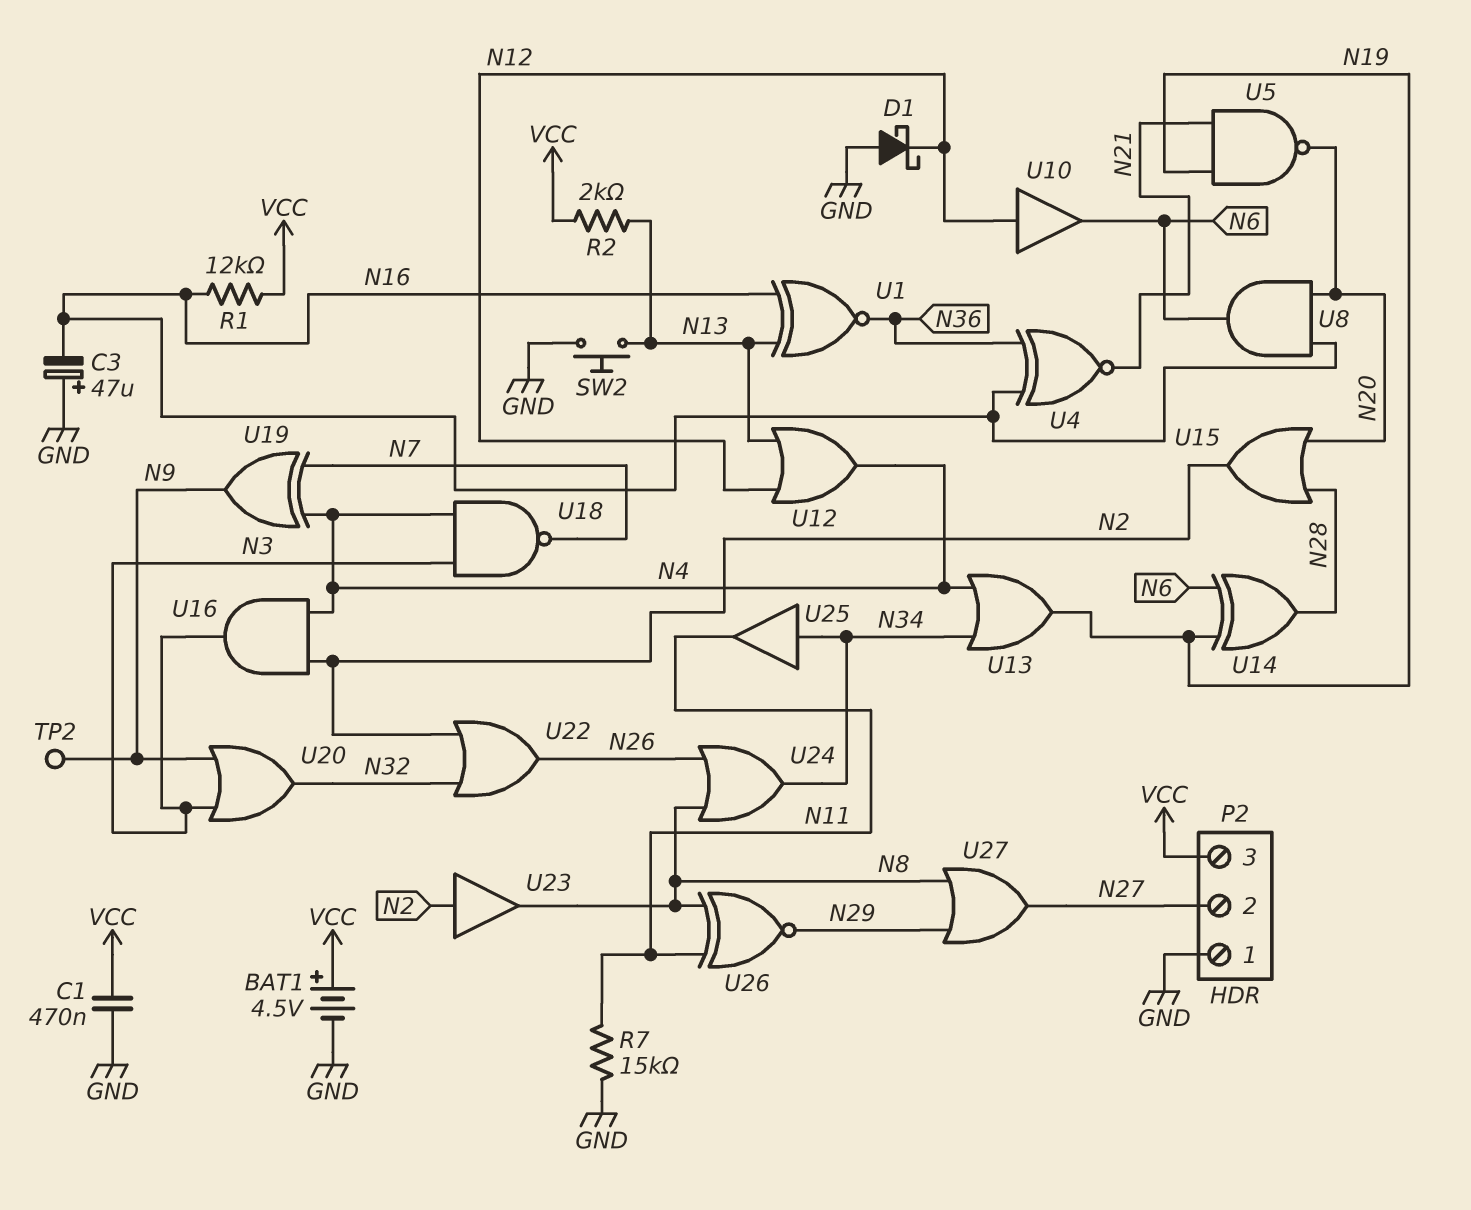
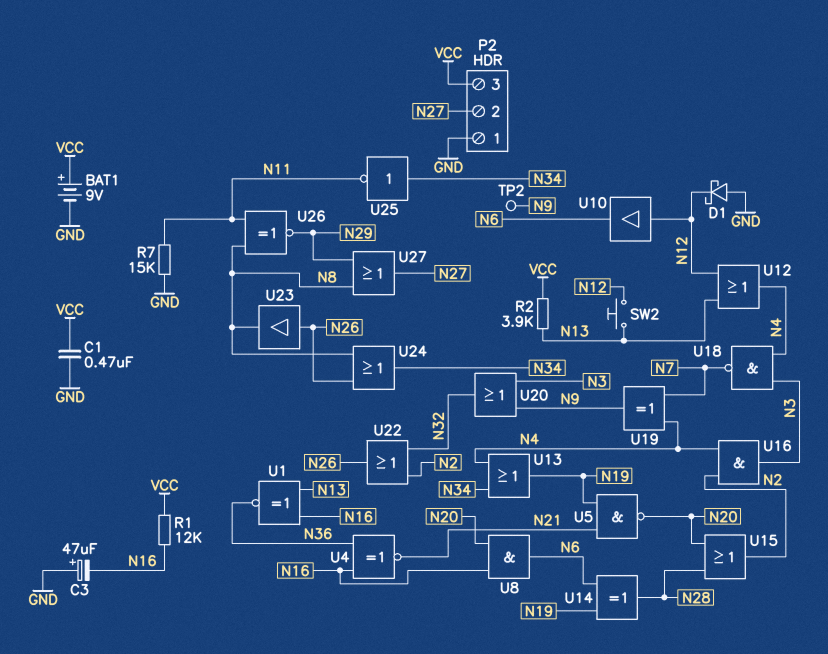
BAT1: 4.5V (plus VCC, minus GND) -> 9V (plus VCC, minus GND)
R2: 2k (N13, VCC) -> 3.9k (N13, VCC)
SW2: button (GND, N13) -> button (N12, N13)
U23: buffer (in N2, out N8) -> buffer (in N26, out N8)
U25: buffer (in N34, out N11) -> NOT (in N34, out N11)

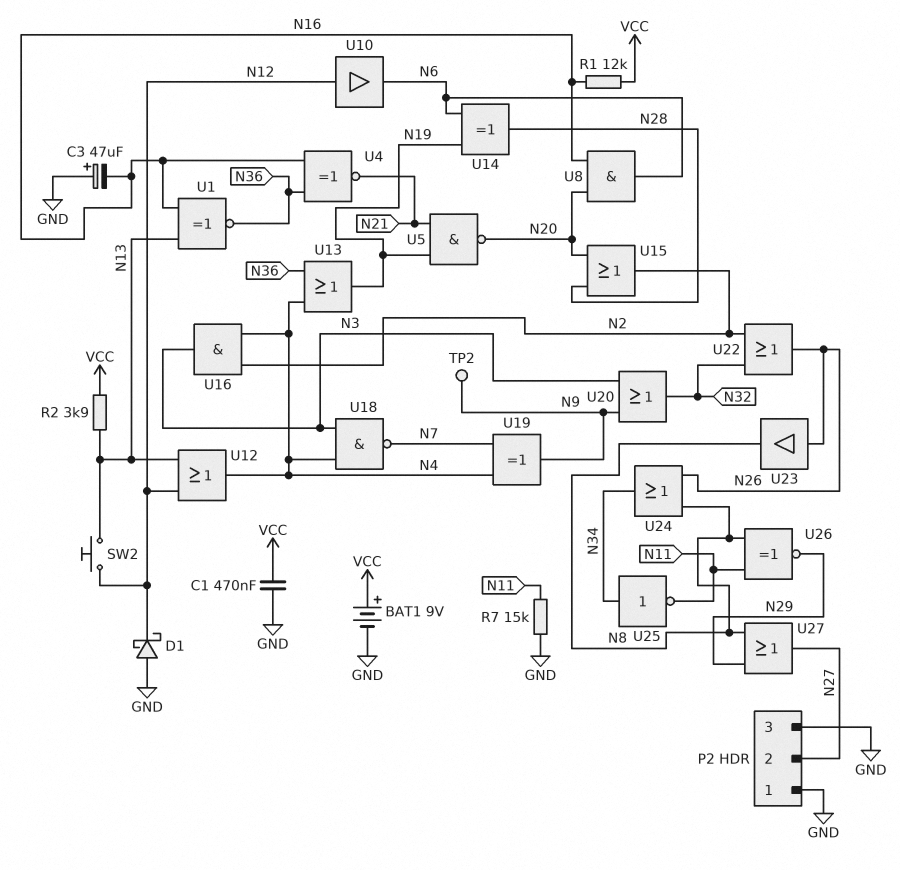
P2 pin 3: VCC -> GND
U13: OR (in N4, in N34, out N19) -> OR (in N4, in N36, out N19)

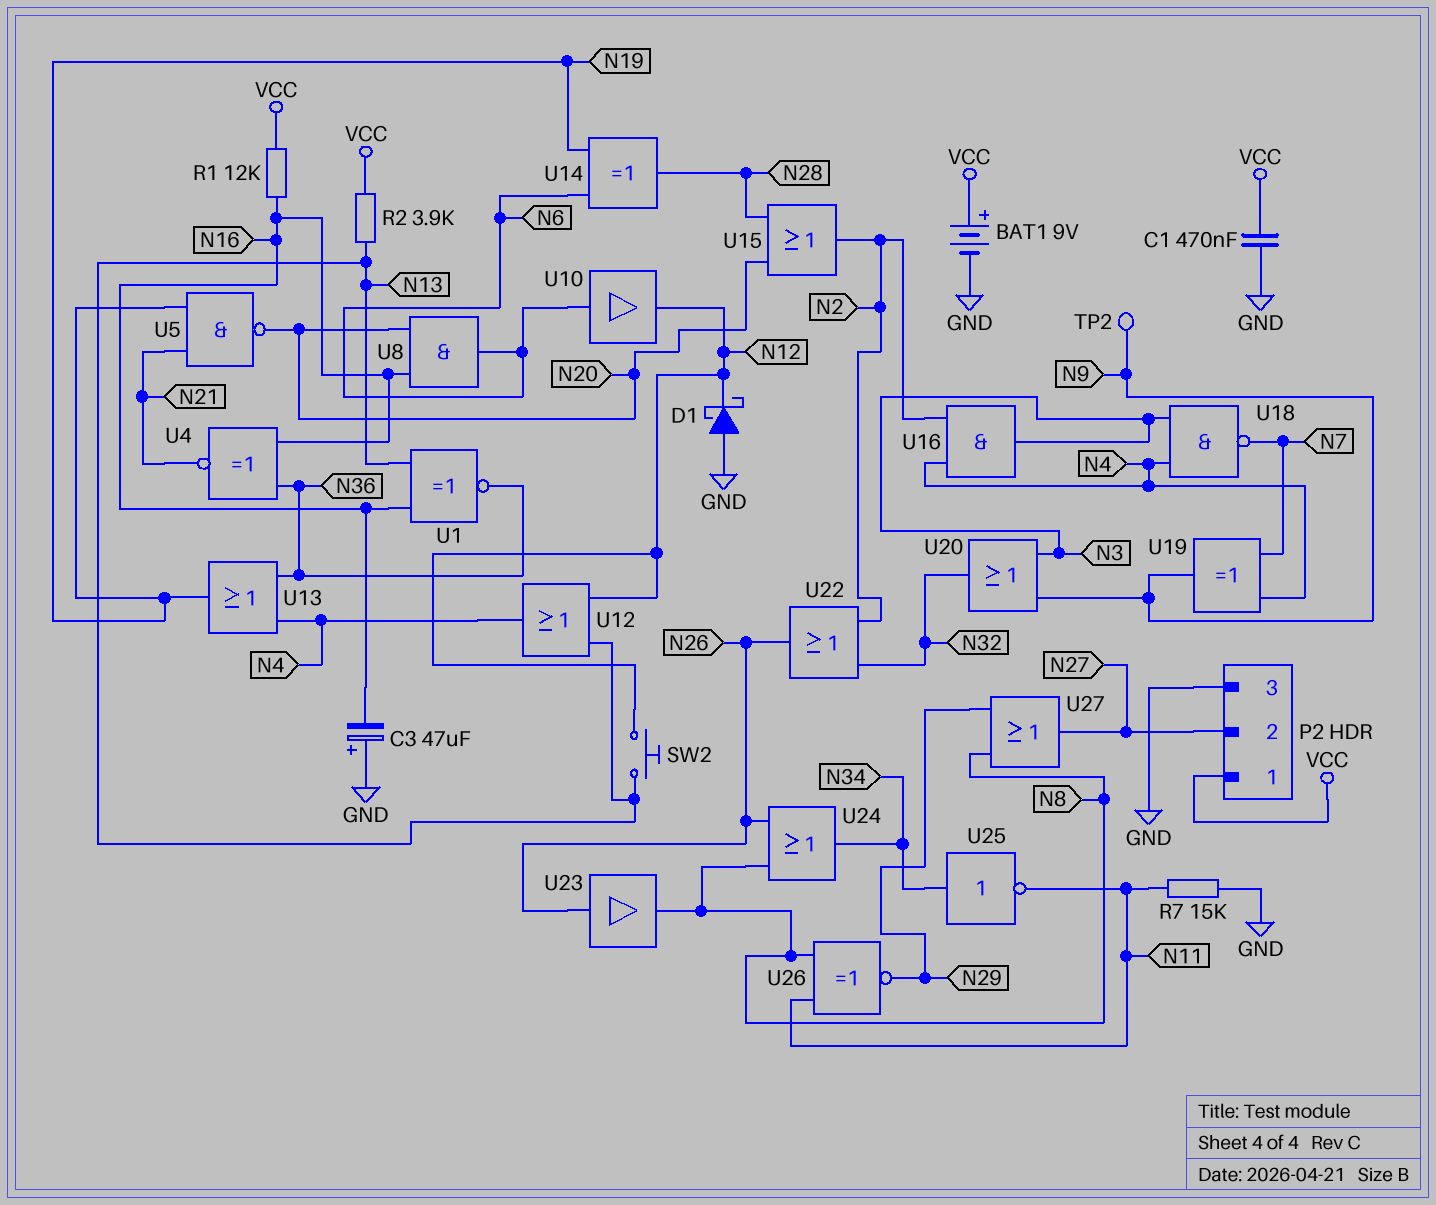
P2 pin 1: GND -> VCC
U10: buffer (in N12, out N6) -> buffer (in N6, out N12)

